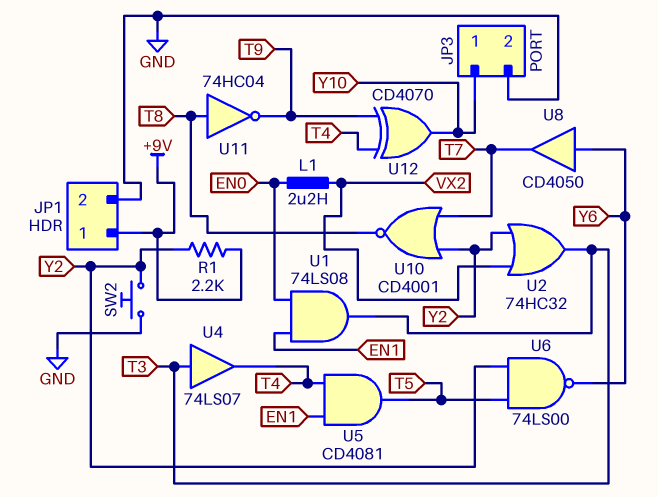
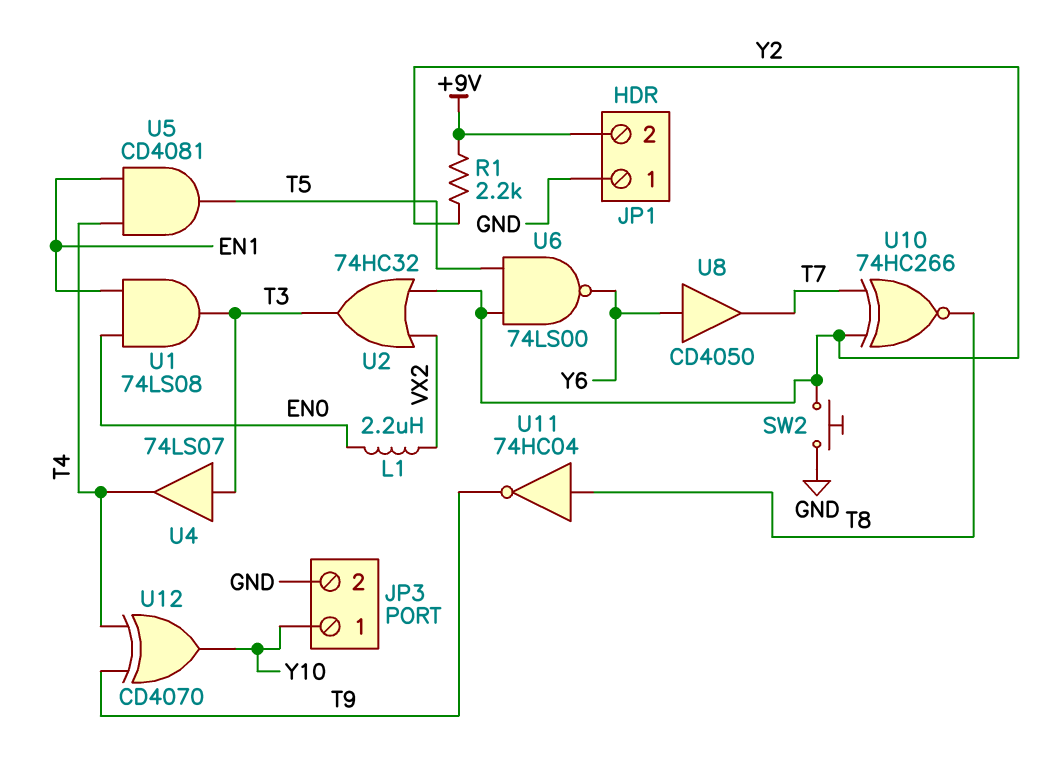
JP1 pin 1: +9V -> GND
JP1 pin 2: GND -> +9V
U10: NOR CD4001 (in T7, in Y2, out T8) -> XNOR 74HC266 (in T7, in Y2, out T8)

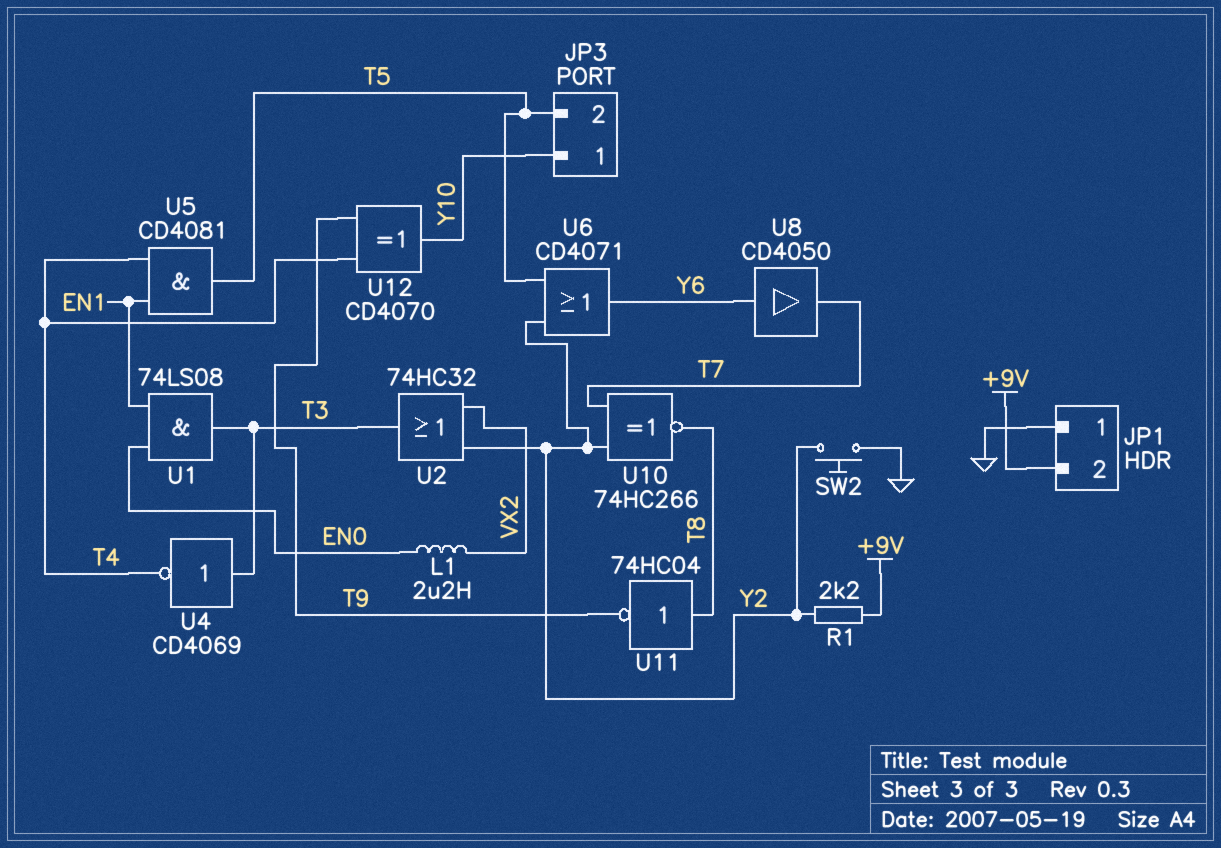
JP3 pin 2: GND -> T5
U4: buffer 74LS07 (in T3, out T4) -> NOT CD4069 (in T3, out T4)
U6: NAND 74LS00 (in T5, in Y2, out Y6) -> OR CD4071 (in T5, in Y2, out Y6)

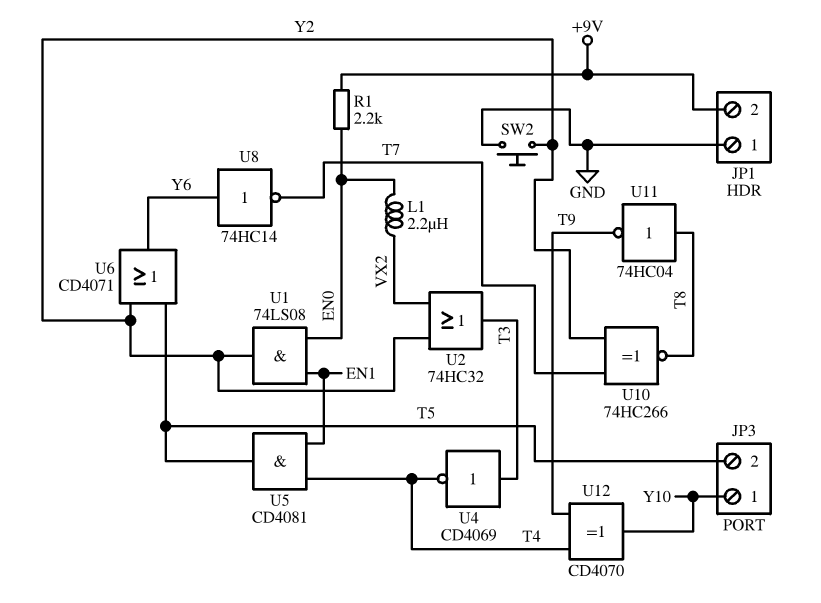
R1: 2.2k (+9V, Y2) -> 2.2k (+9V, EN0)
U1: AND 74LS08 (in EN0, in EN1, out T3) -> AND 74LS08 (in EN0, in EN1, out Y2)
U8: buffer CD4050 (in Y6, out T7) -> NOT 74HC14 (in Y6, out T7)

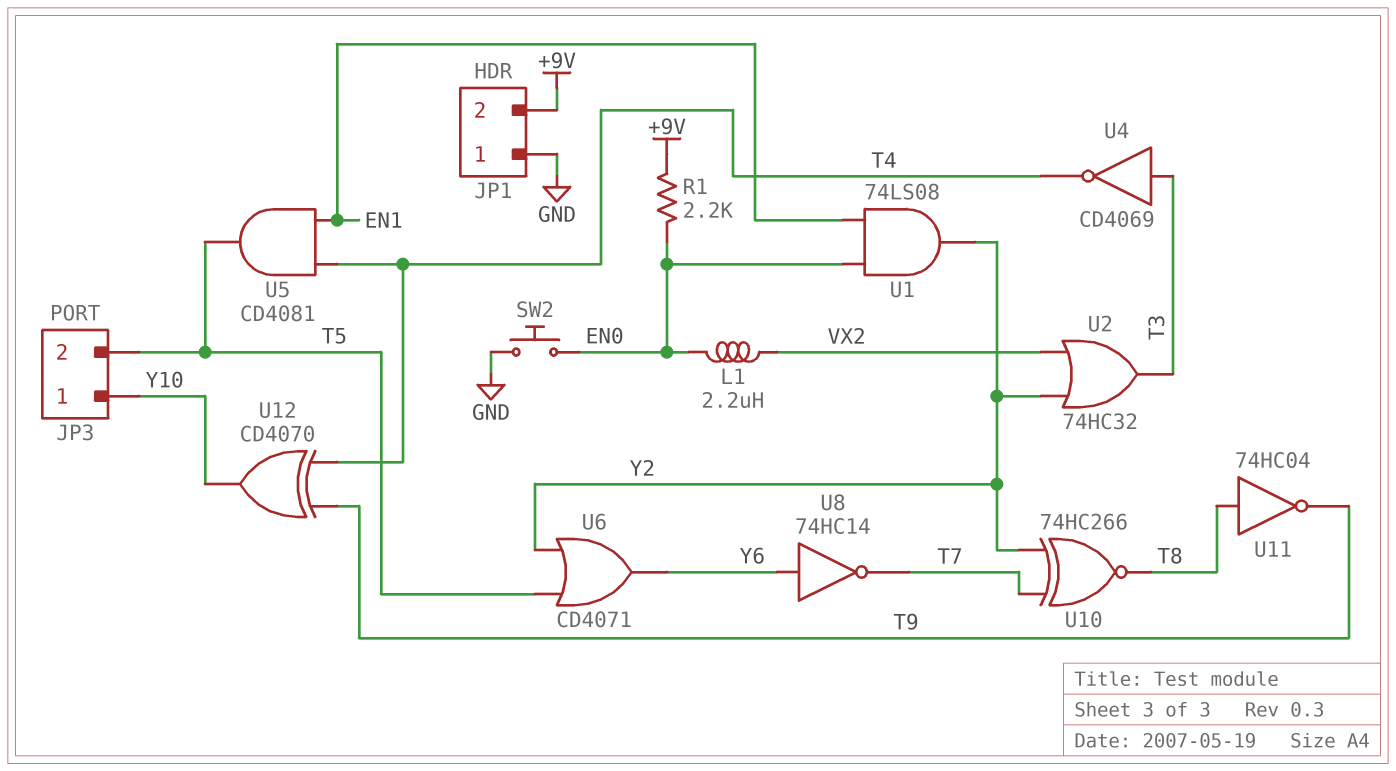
SW2: button (GND, Y2) -> button (EN0, GND)

